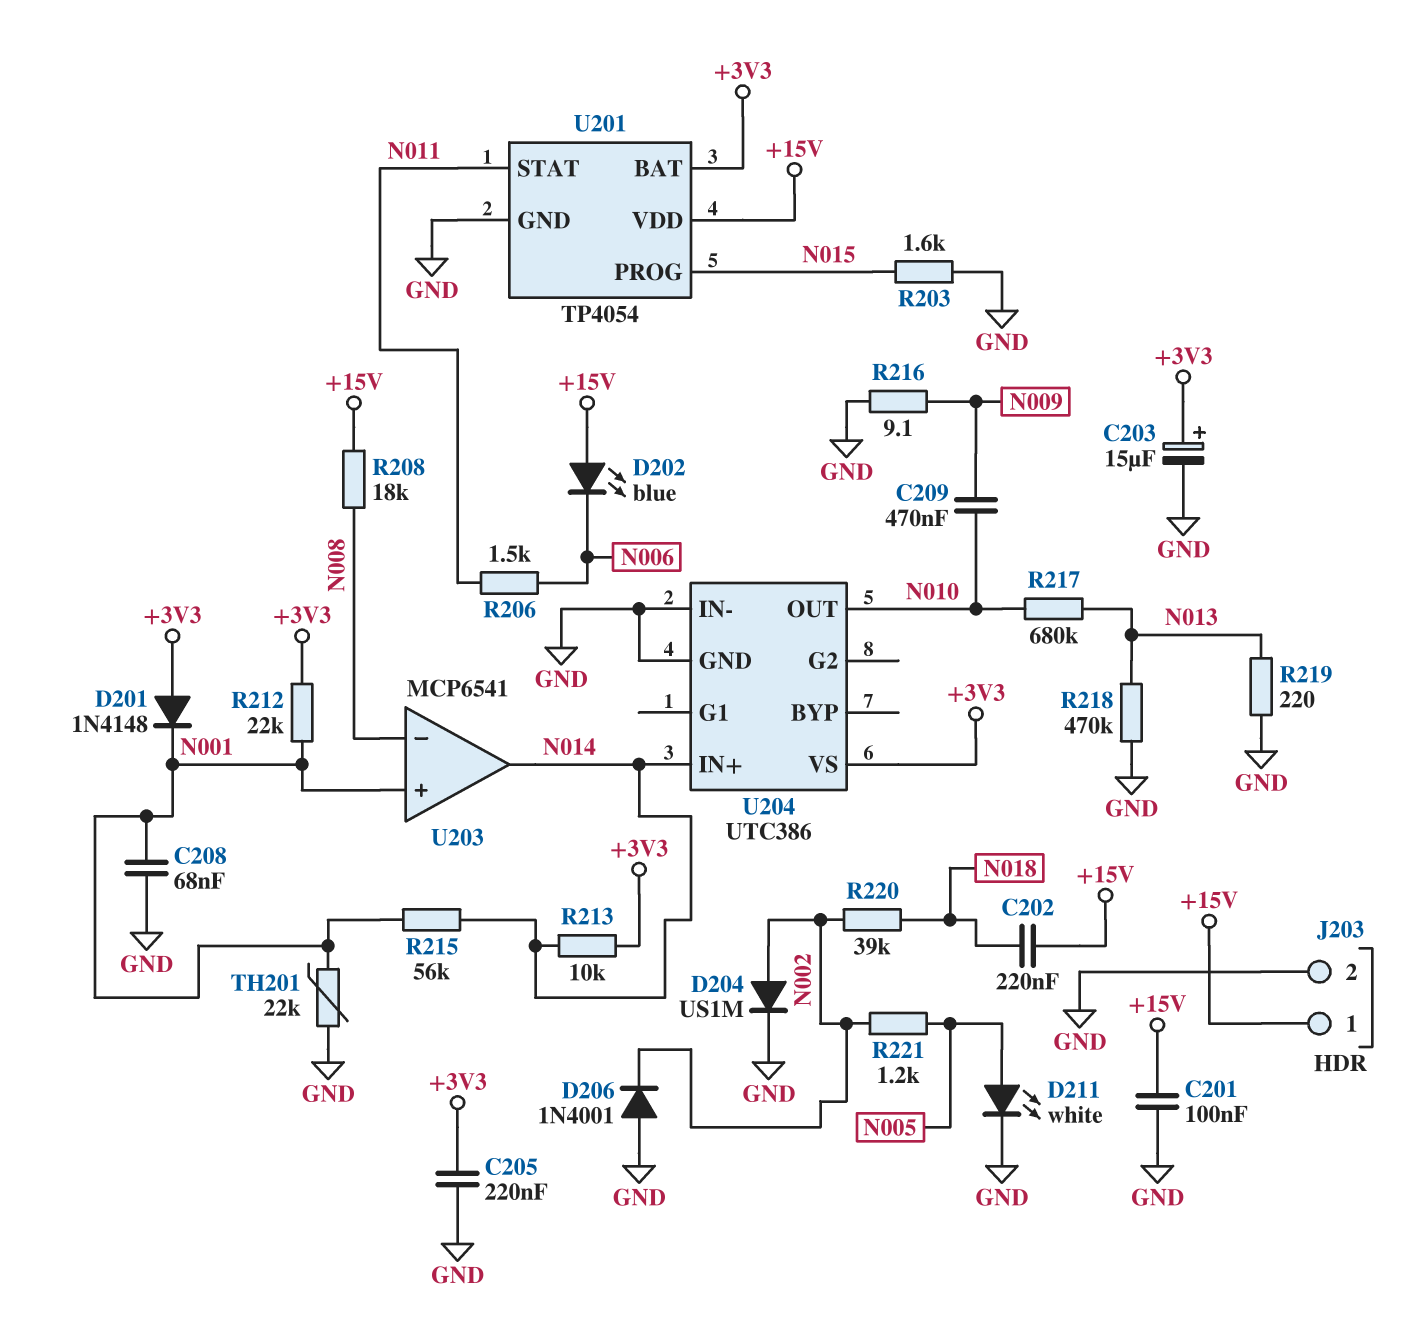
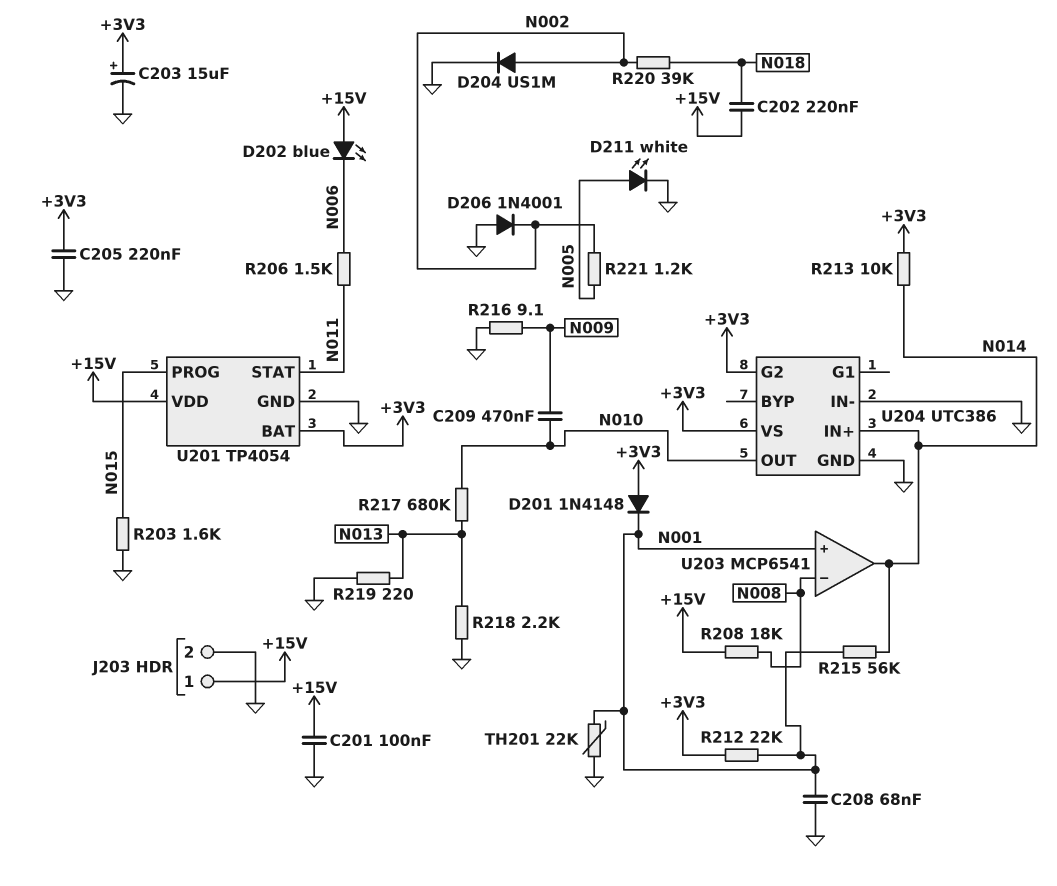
R218: 470k (GND, N013) -> 2.2k (GND, N013)
U204 pin G2: none -> +3V3

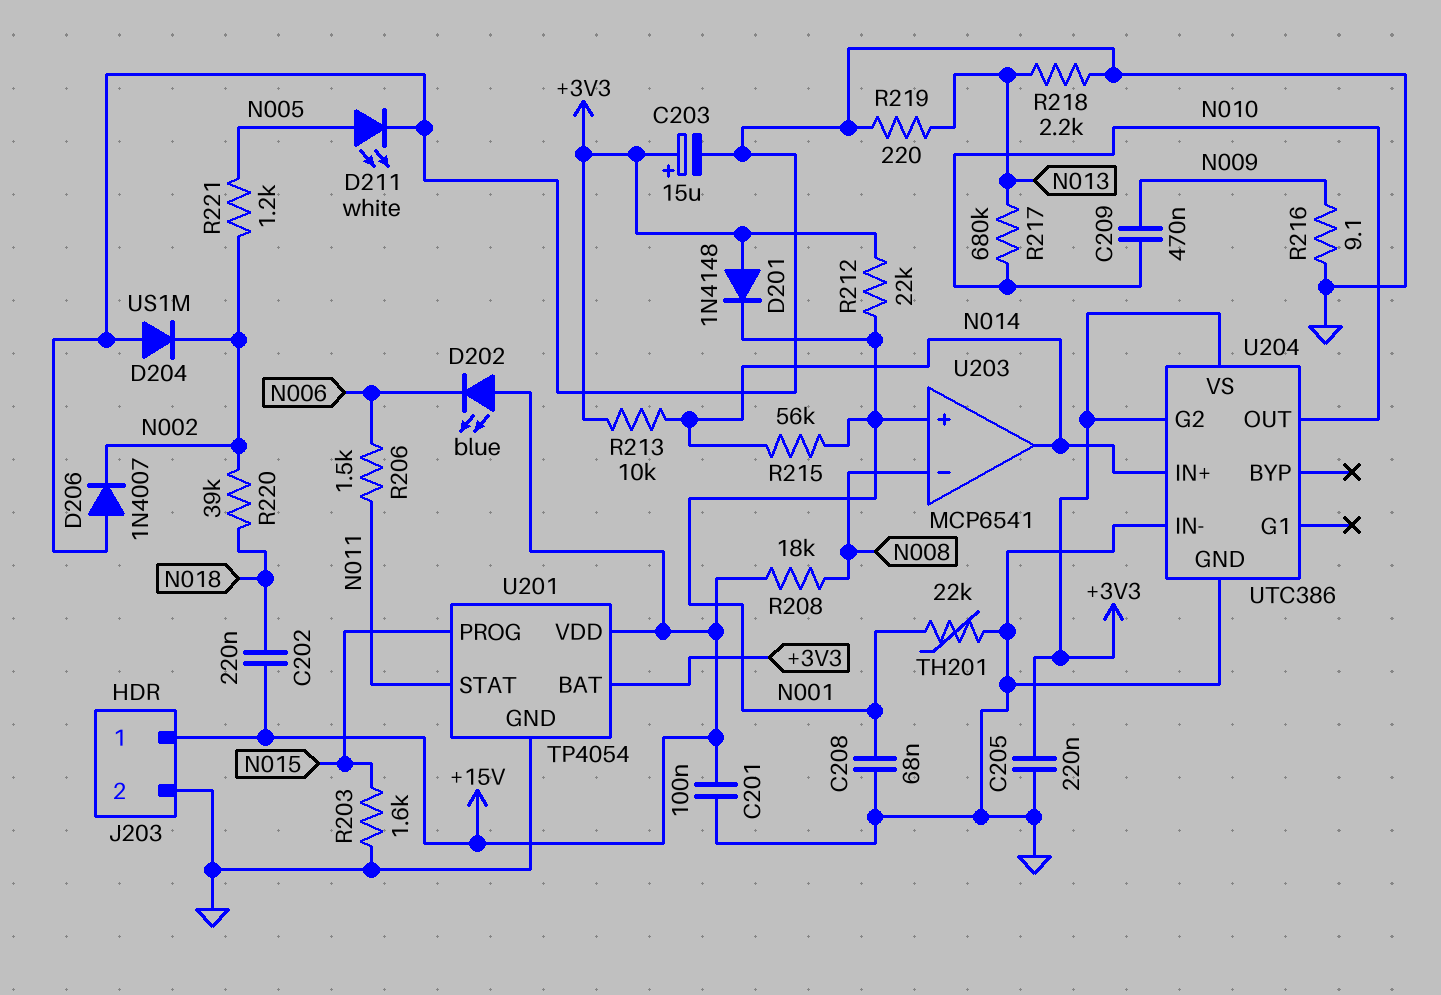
D204: diode US1M (A N002, K GND) -> diode US1M (A GND, K N002)
D206: diode 1N4001 (A GND, K N002) -> diode 1N4007 (A GND, K N002)

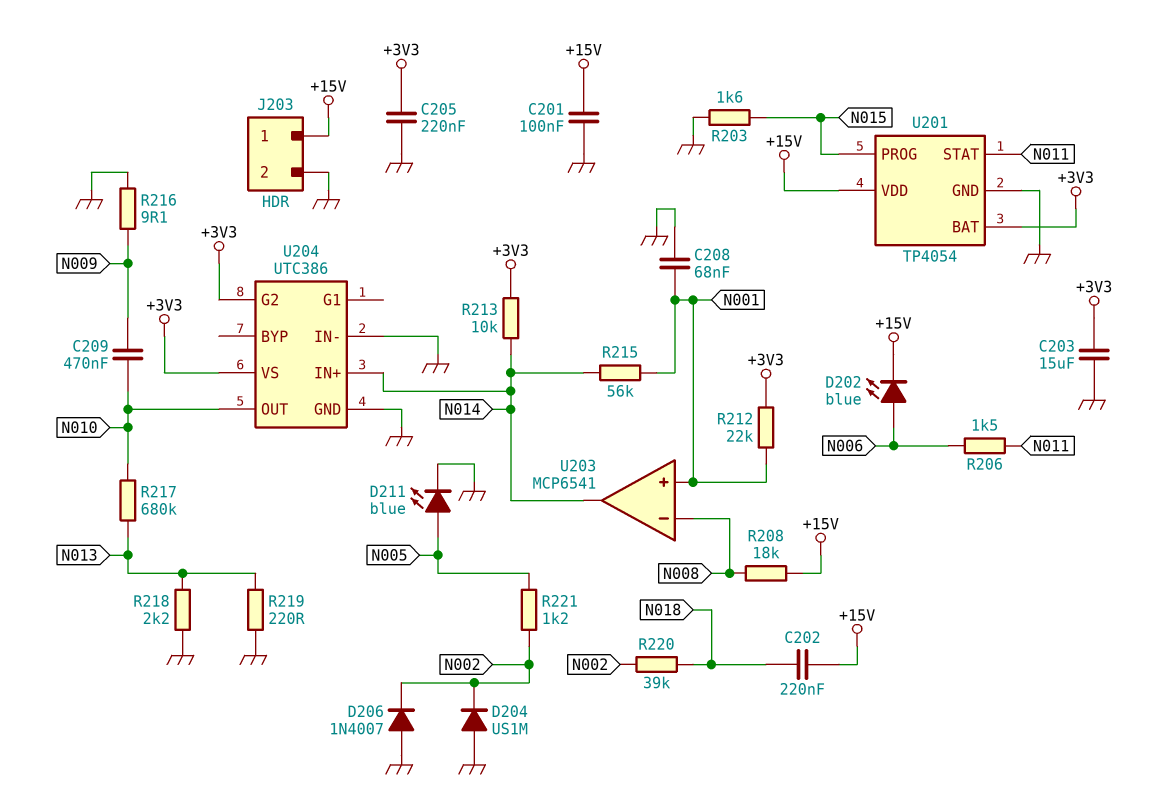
C203: 15uF (plus +3V3, minus GND) -> 15uF (+3V3, GND)
D201: diode 1N4148 (A +3V3, K N001) -> none
D202: LED blue (A +15V, K N006) -> LED blue (A N006, K +15V)
D211: LED white (A N005, K GND) -> LED blue (A N005, K GND)
TH201: 22k (GND, N001) -> none

